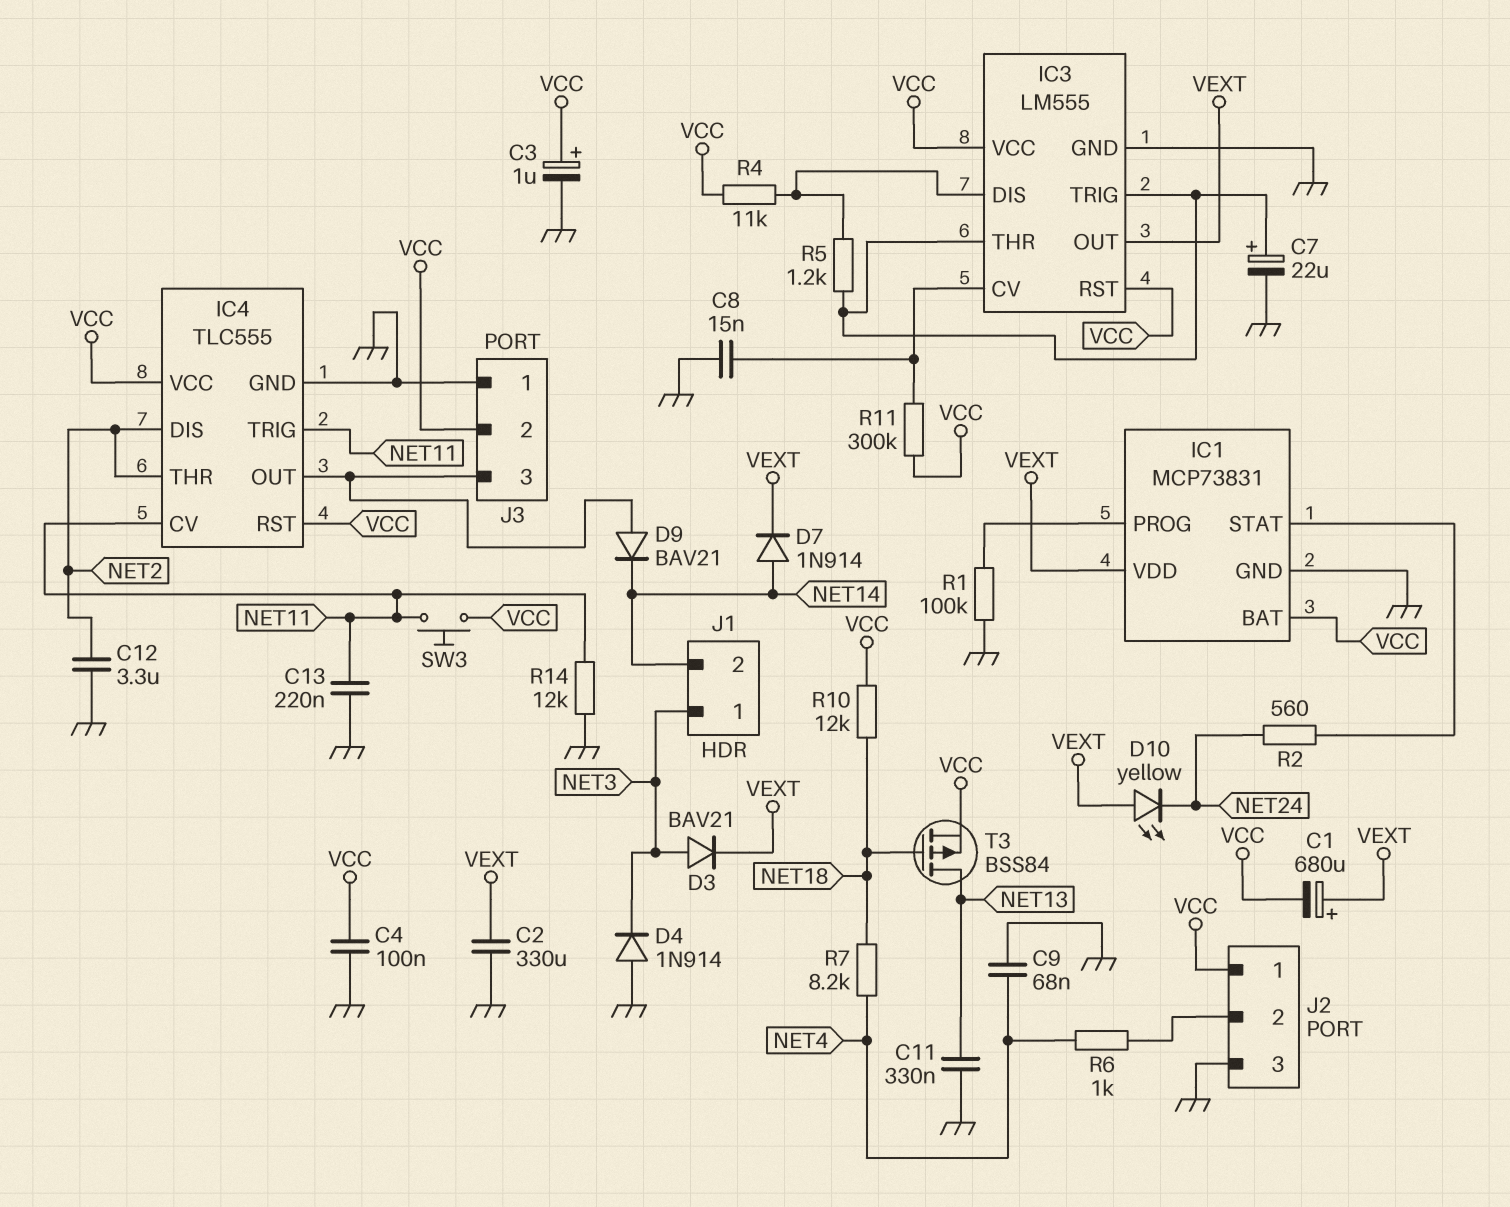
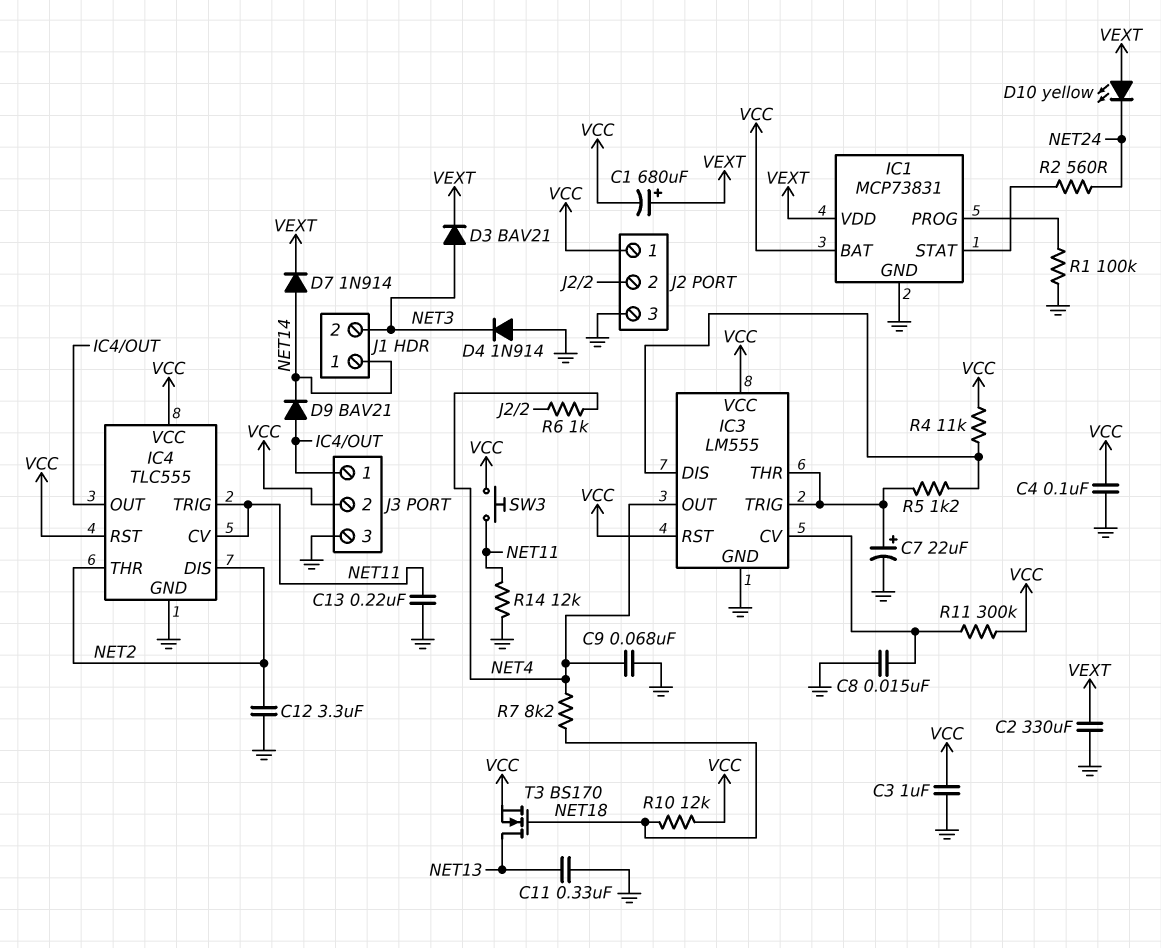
C3: 1uF (plus VCC, minus GND) -> 1uF (GND, VCC)
IC3 pin OUT: VEXT -> NET4
J1 pin 1: NET3 -> NET14
J1 pin 2: NET14 -> NET3
J3 pin 1: GND -> IC4/OUT
J3 pin 3: IC4/OUT -> GND
T3: PMOS BSS84 (G NET18, D NET13, S VCC) -> NMOS BS170 (G NET18, D NET13, S VCC)

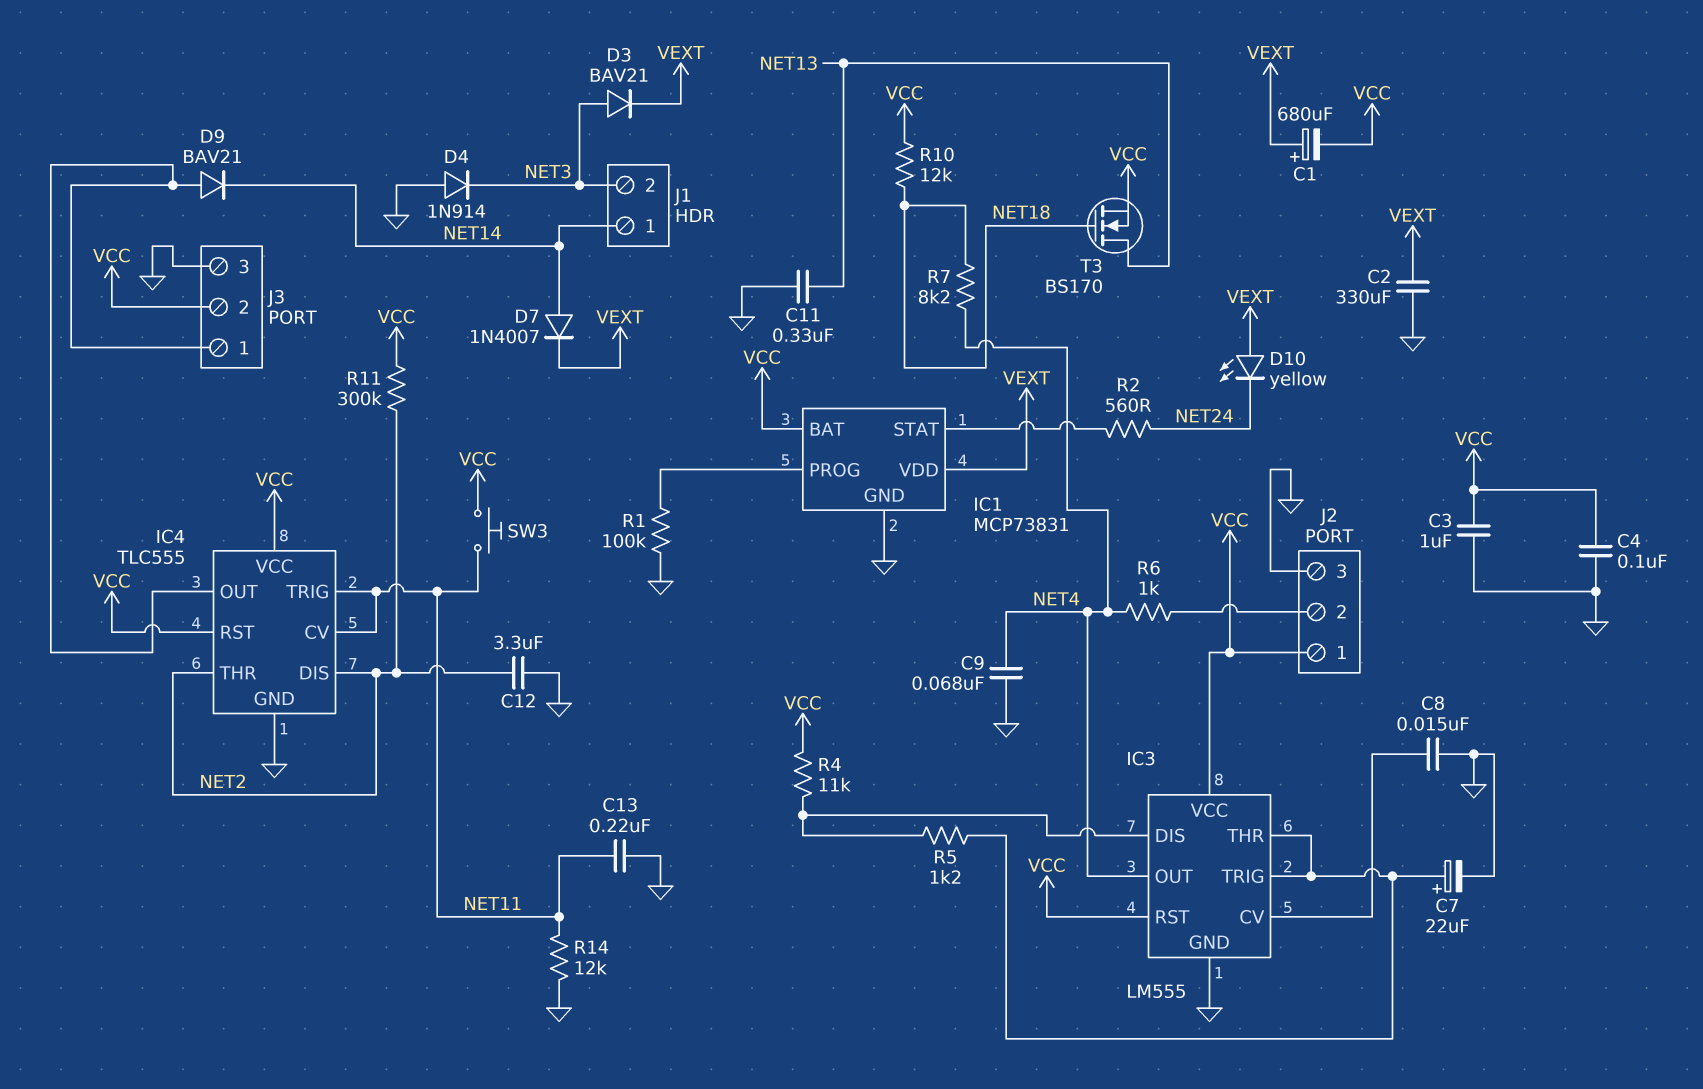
D7: diode 1N914 (A NET14, K VEXT) -> diode 1N4007 (A NET14, K VEXT)
R11: 300k (IC3/CV, VCC) -> 300k (NET2, VCC)

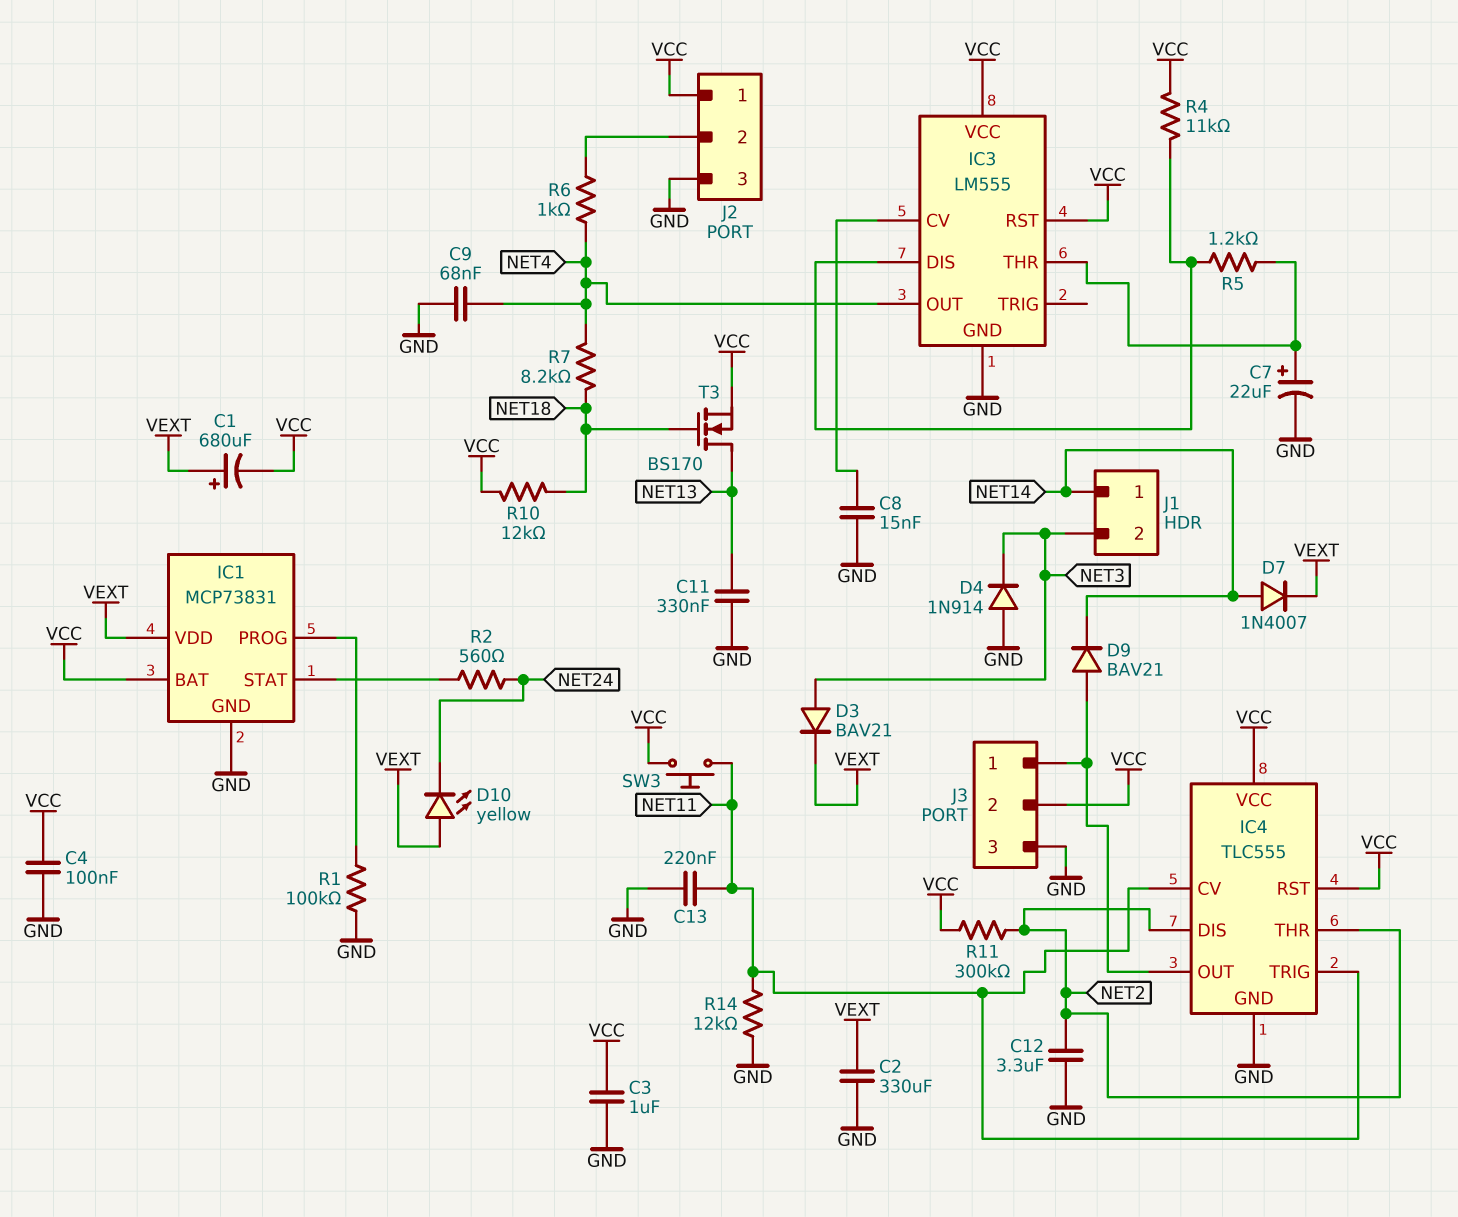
IC3 pin TRIG: IC3/THR -> none

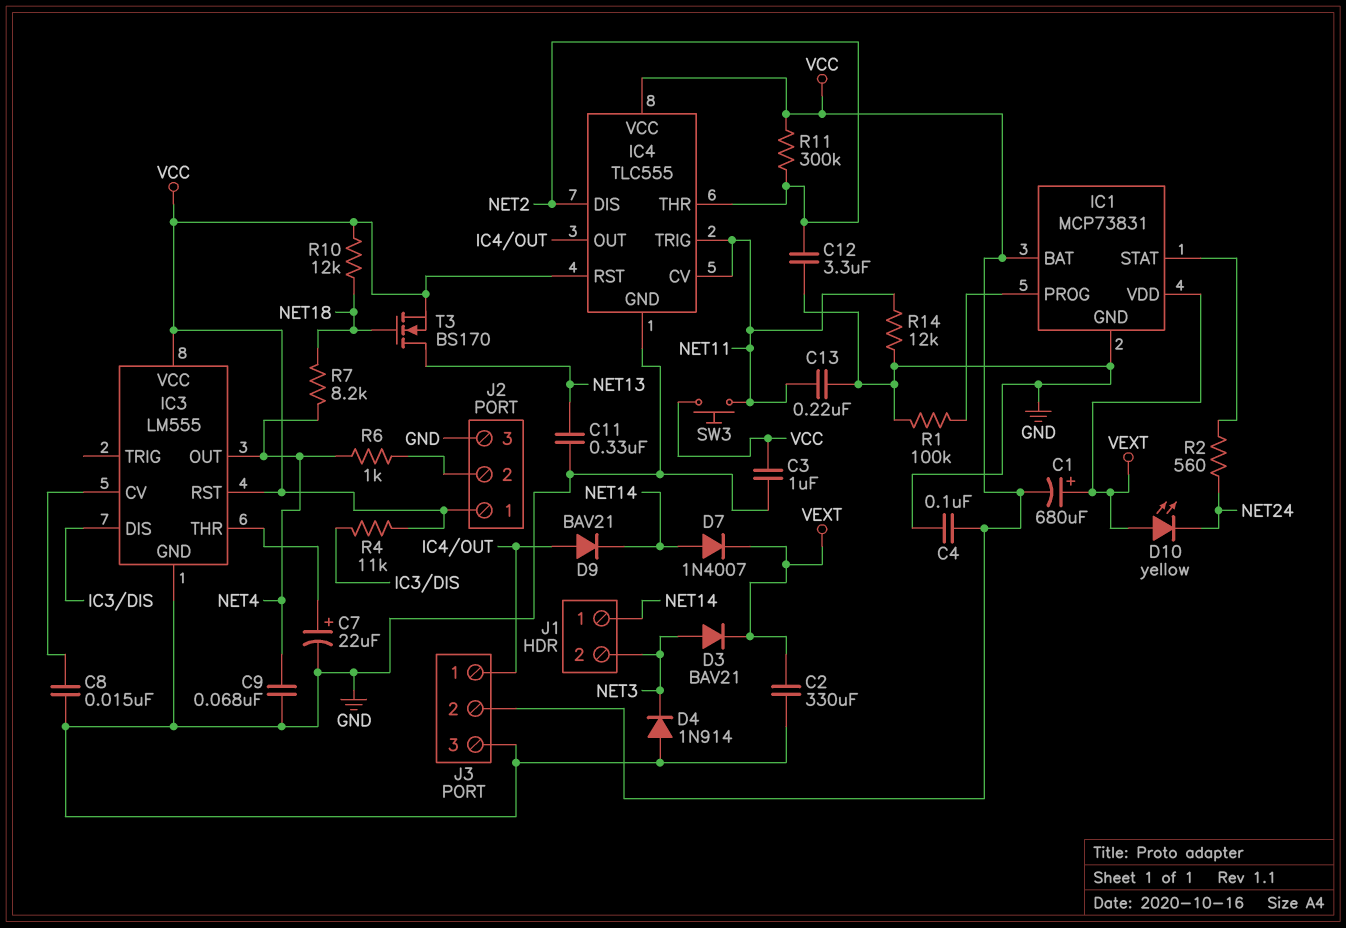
R5: 1.2k (IC3/DIS, IC3/THR) -> none

